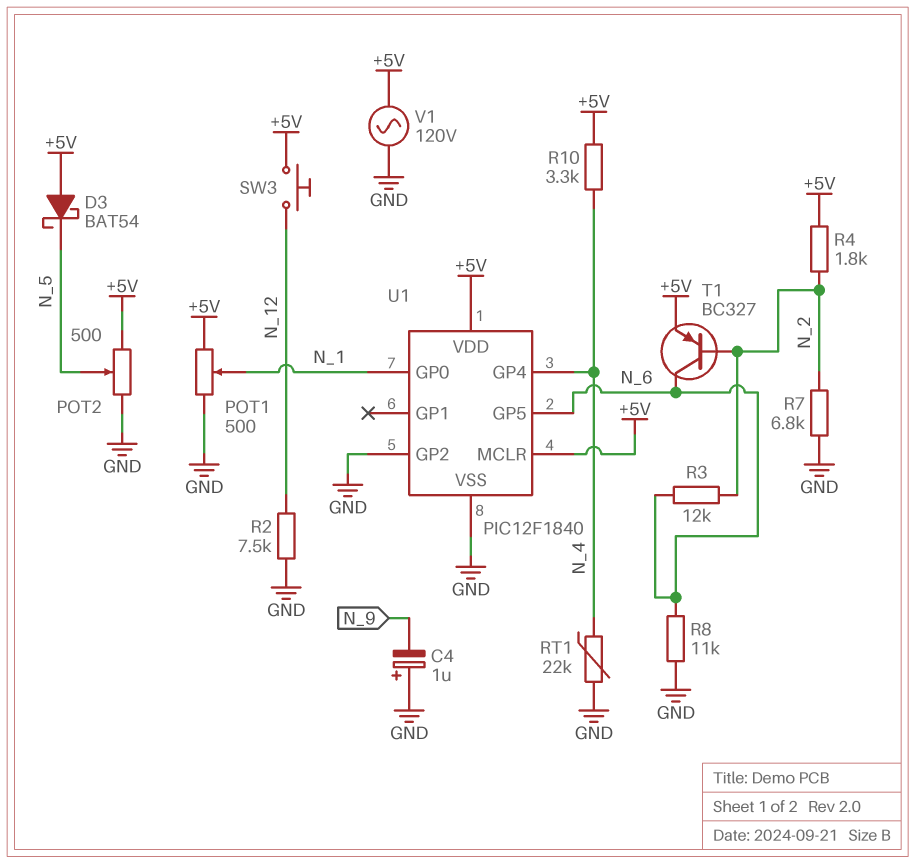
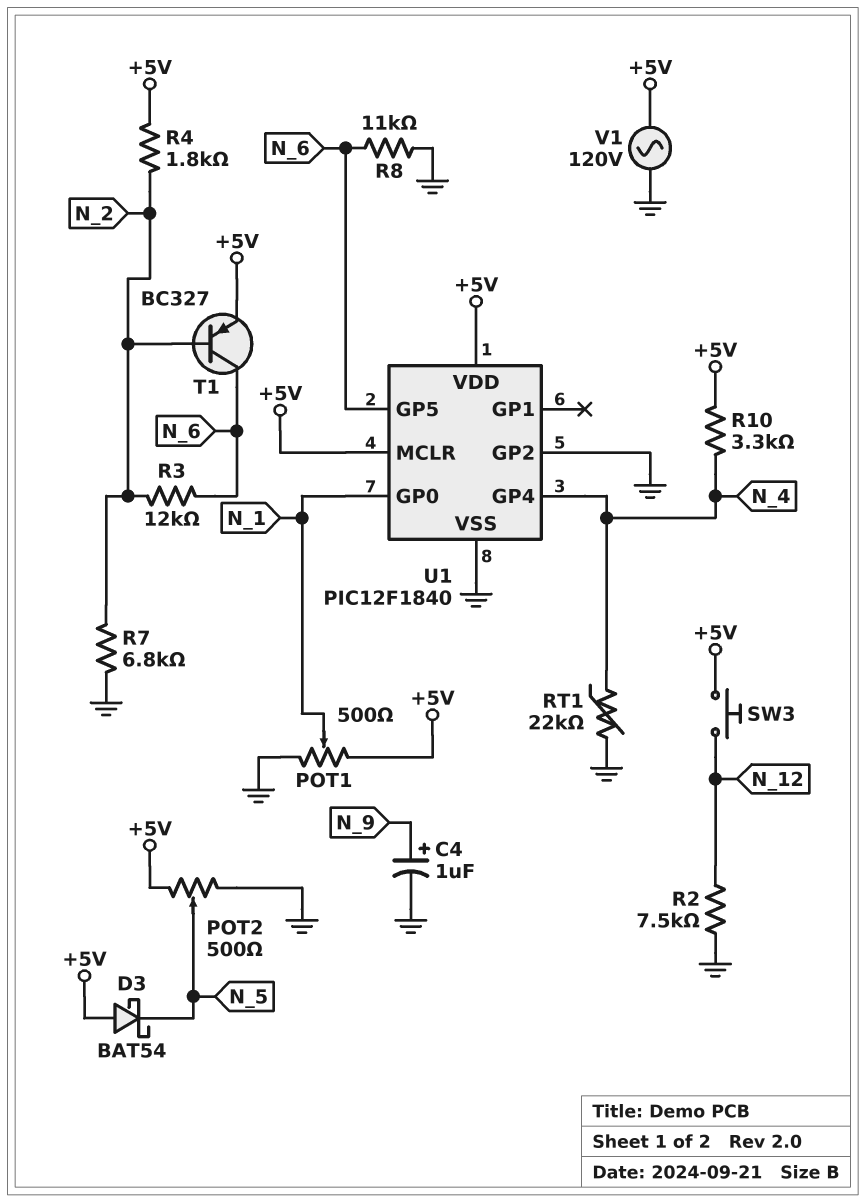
C4: 1uF (plus GND, minus N_9) -> 1uF (plus N_9, minus GND)

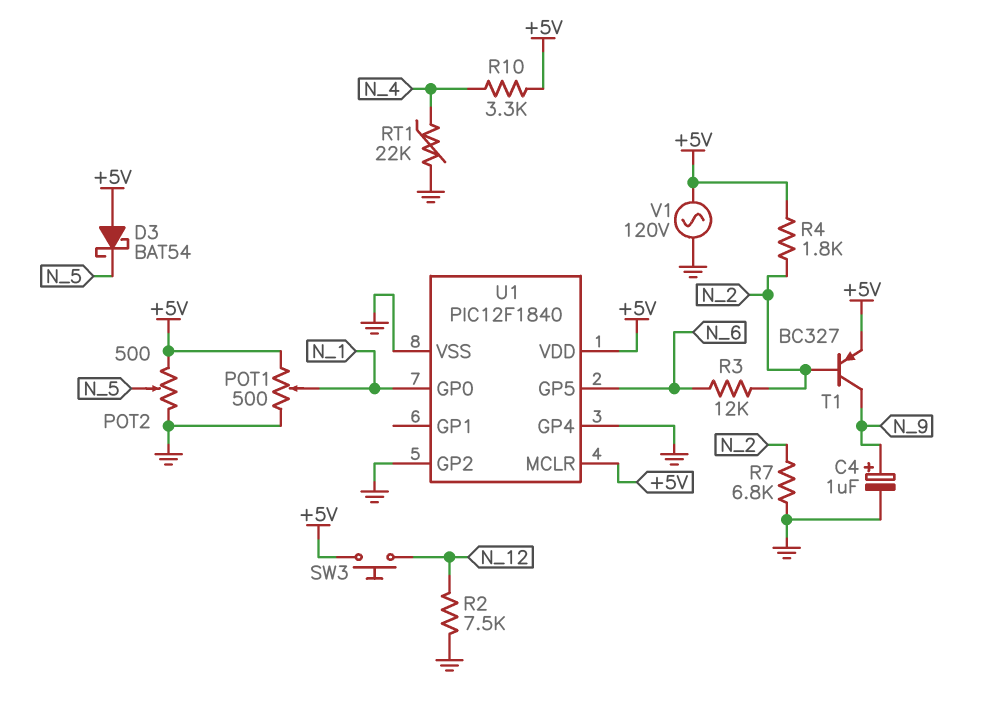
R8: 11k (GND, N_6) -> none
T1: PNP BC327 (B N_2, C N_6, E +5V) -> PNP BC327 (B N_2, C N_9, E +5V)
U1 pin GP4: N_4 -> GND

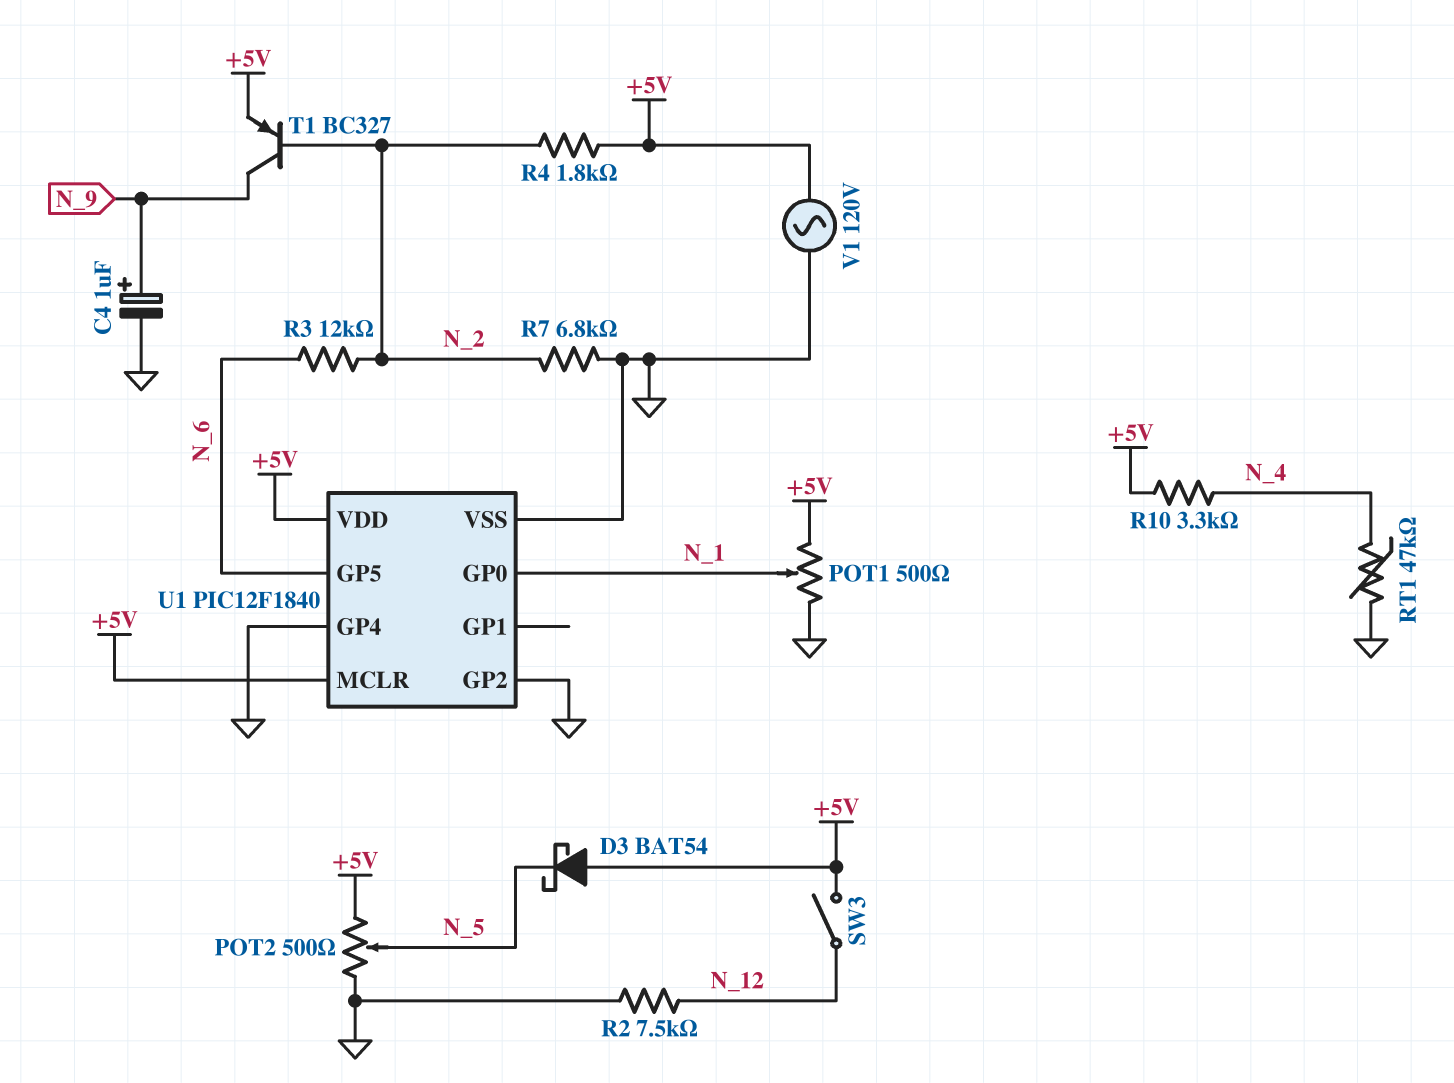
RT1: 22k (GND, N_4) -> 47k (GND, N_4)
SW3: button (+5V, N_12) -> switch (+5V, N_12)

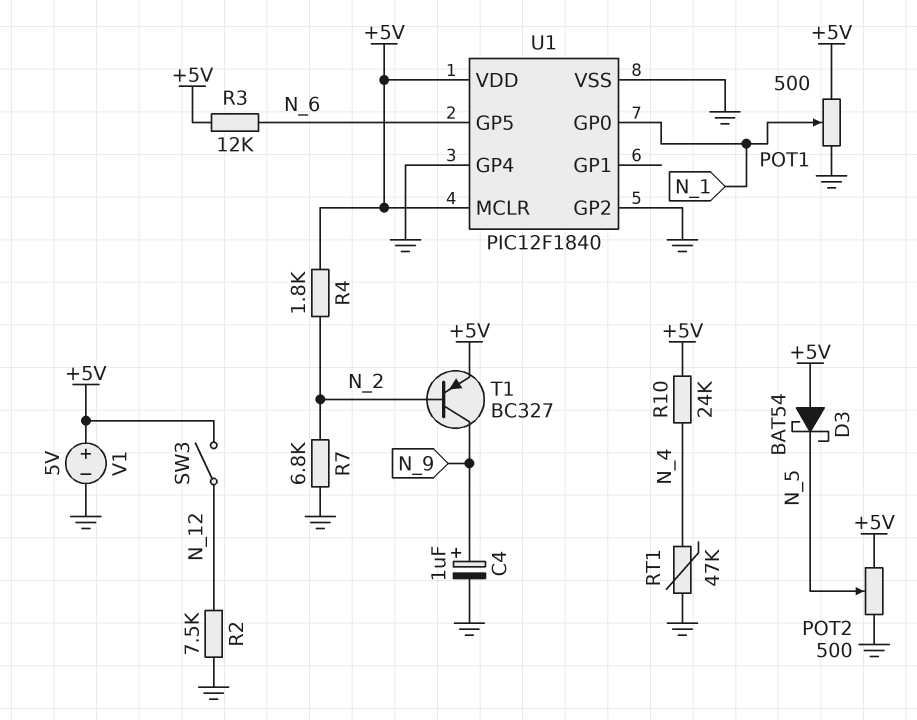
R3: 12k (N_2, N_6) -> 12k (+5V, N_6)
R10: 3.3k (+5V, N_4) -> 24k (+5V, N_4)
V1: AC 120V (+5V, GND) -> 5V (plus +5V, minus GND)

